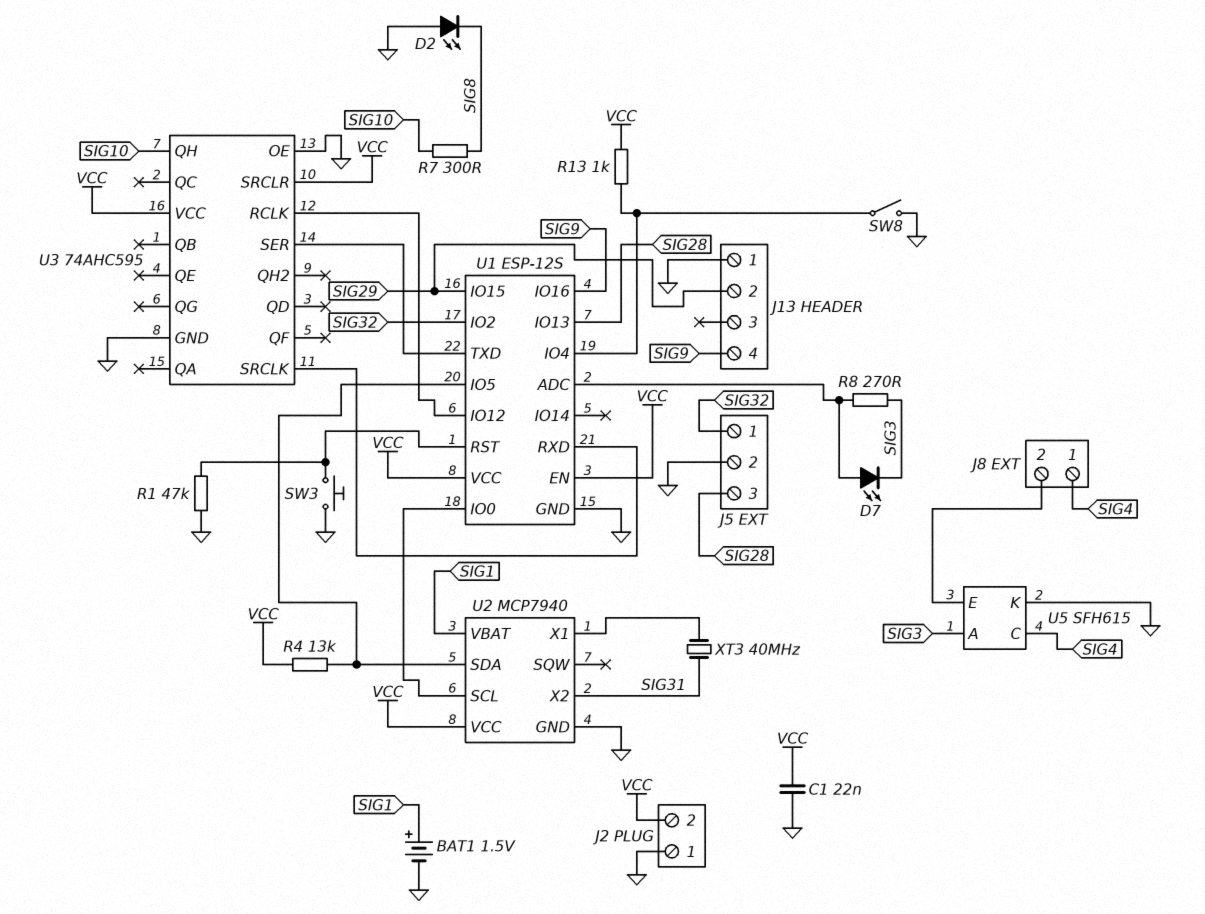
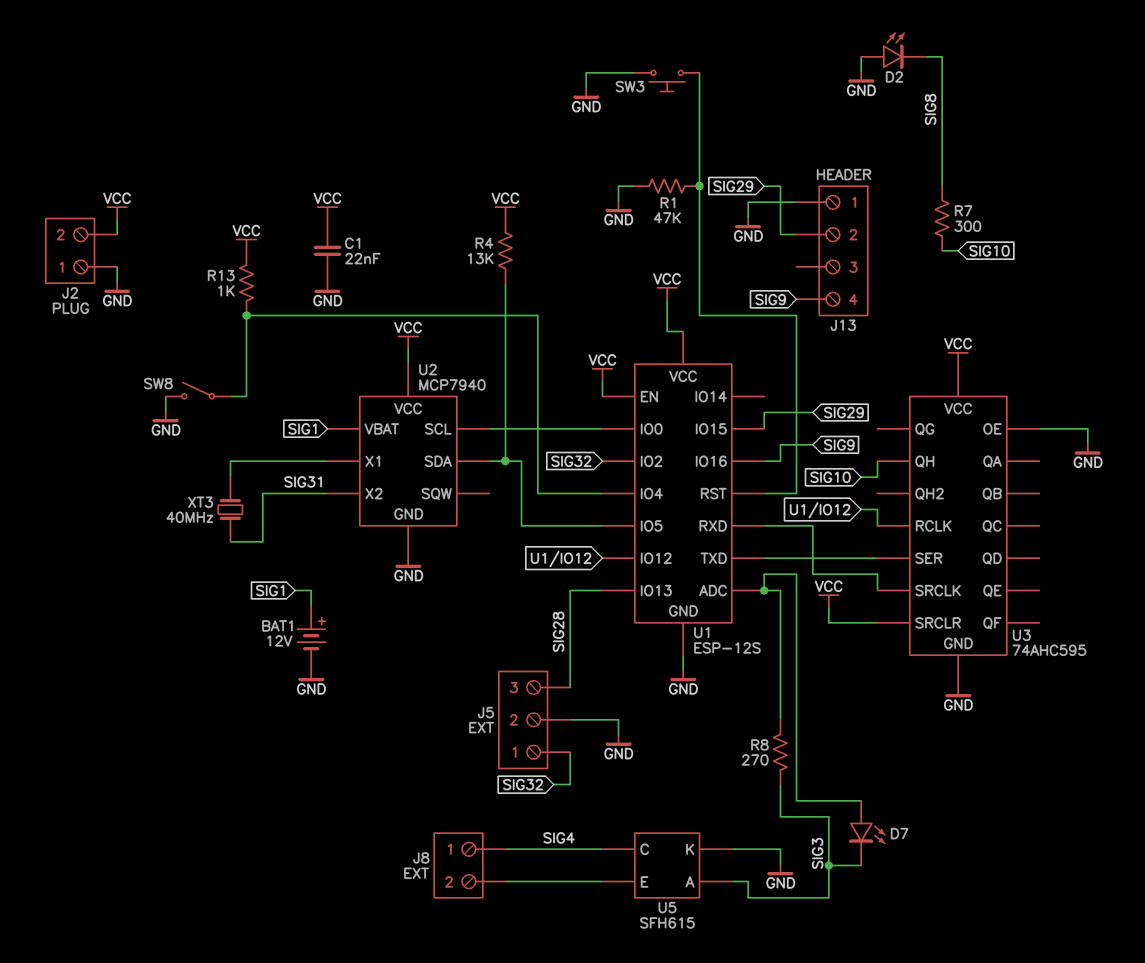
BAT1: 1.5V (plus SIG1, minus GND) -> 12V (plus SIG1, minus GND)

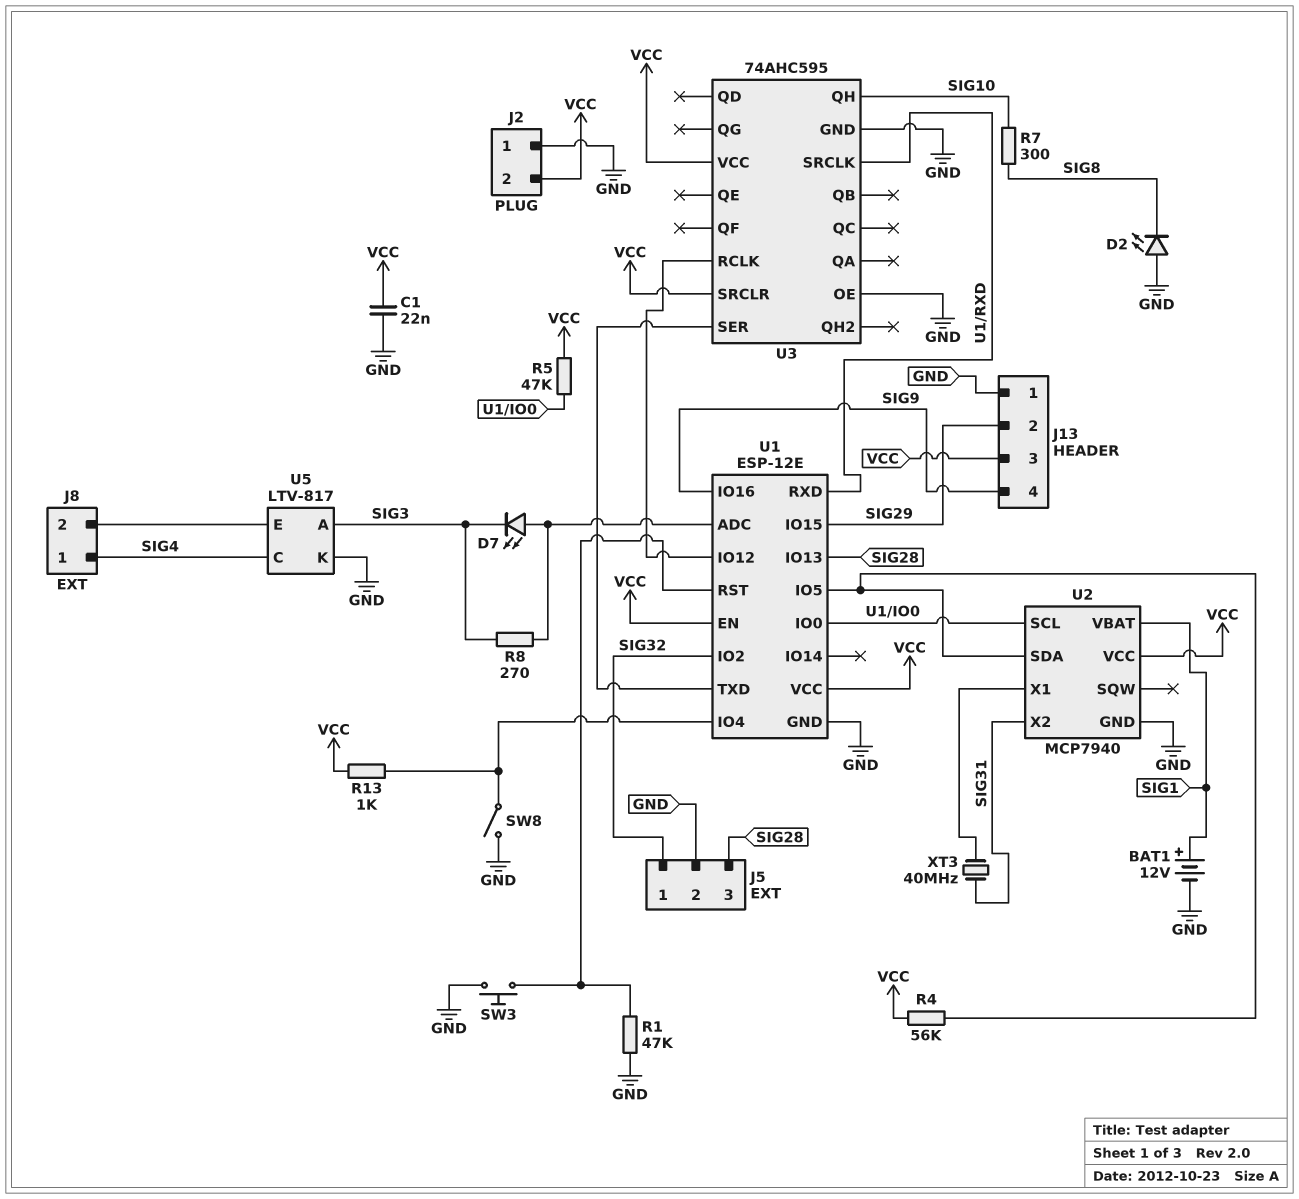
J13 pin 3: none -> VCC
R4: 13k (U1/IO5, VCC) -> 56k (U1/IO5, VCC)
R5: none -> 47k (U1/IO0, VCC)
U1: ESP-12S -> ESP-12E
U5: SFH615 -> LTV-817

